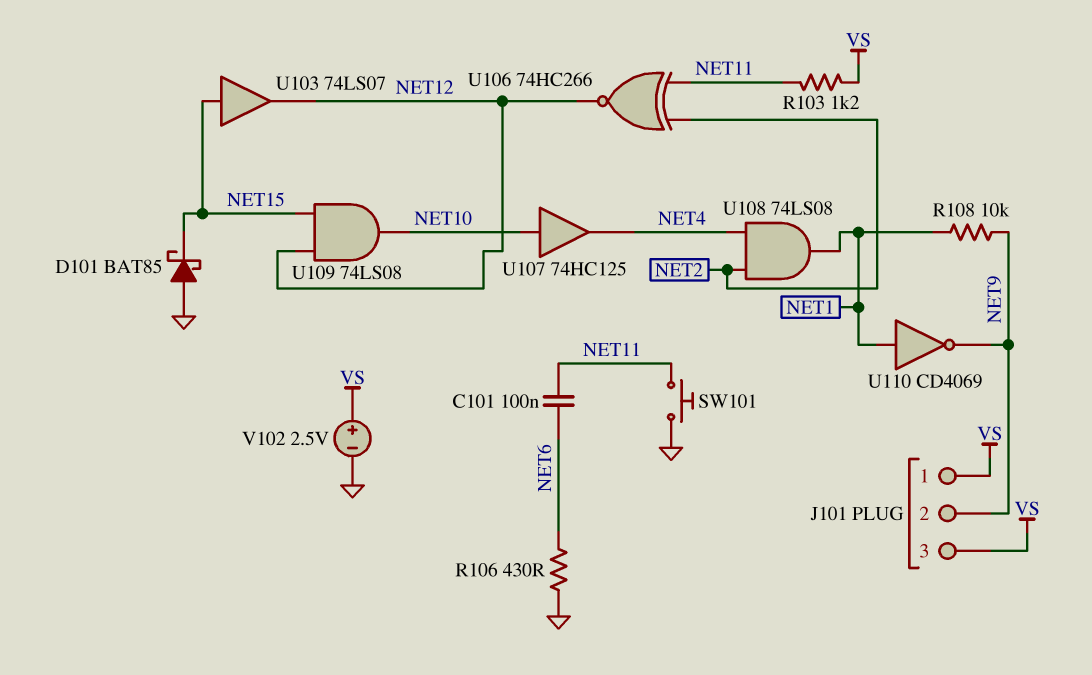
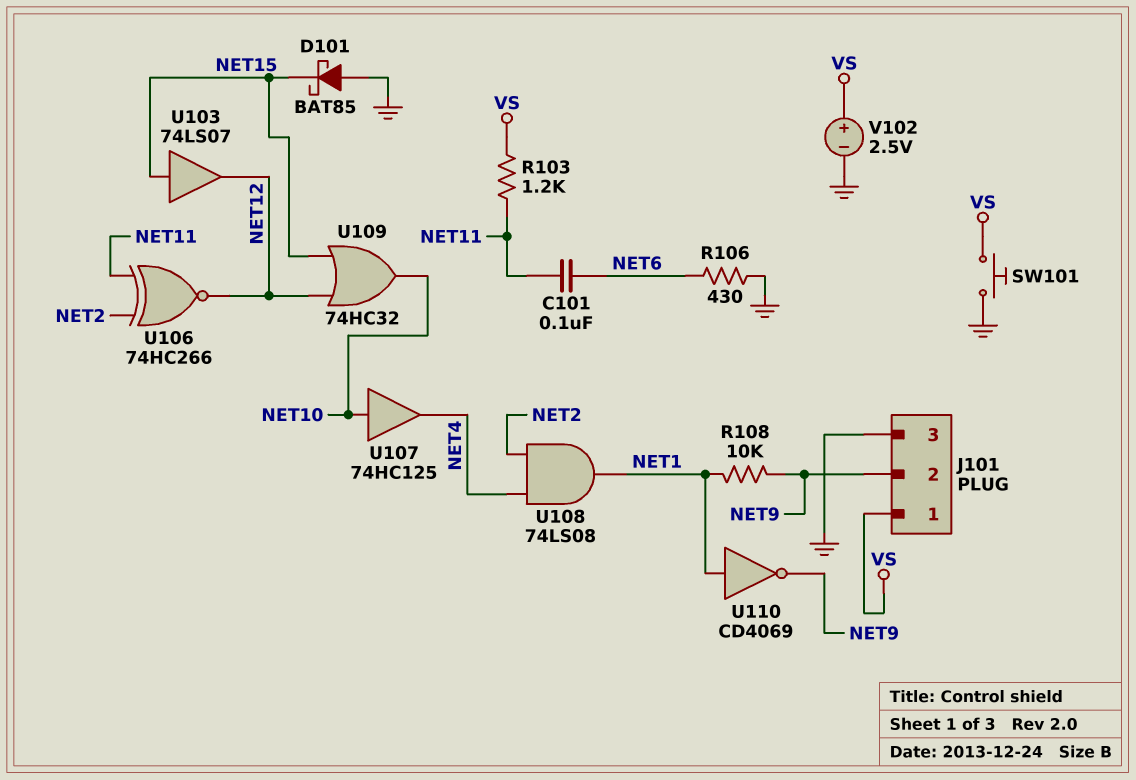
J101 pin 3: VS -> GND
SW101: button (GND, NET11) -> button (GND, VS)
U109: AND 74LS08 (in NET12, in NET15, out NET10) -> OR 74HC32 (in NET12, in NET15, out NET10)

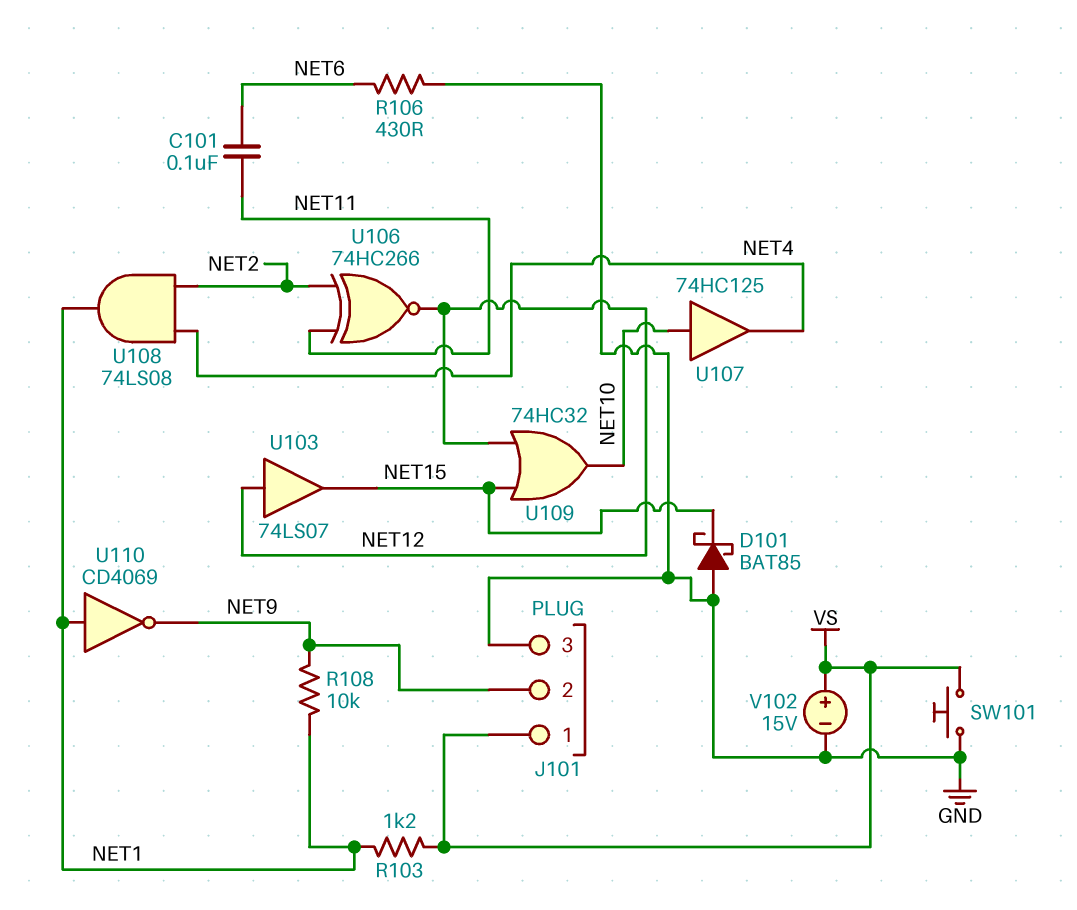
R103: 1.2k (NET11, VS) -> 1.2k (NET1, VS)
U103: buffer 74LS07 (in NET15, out NET12) -> buffer 74LS07 (in NET12, out NET15)
V102: 2.5V (plus VS, minus GND) -> 15V (plus VS, minus GND)

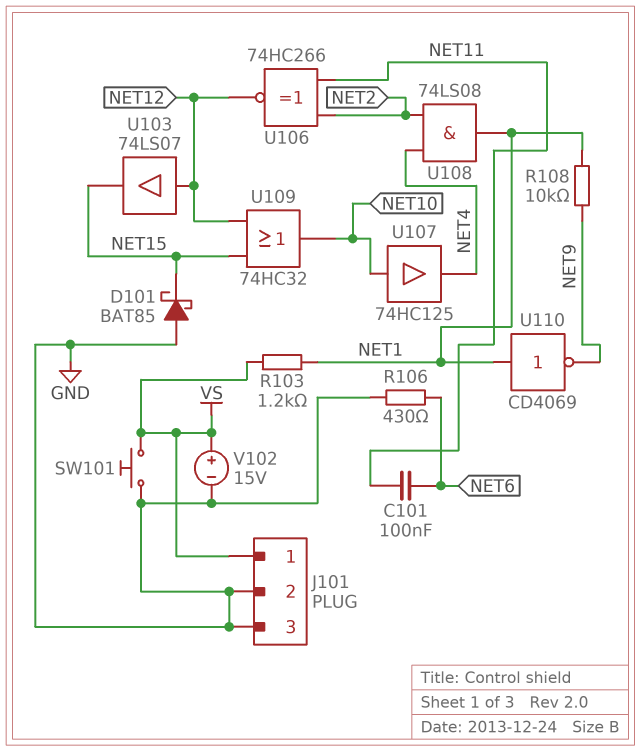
J101 pin 2: NET9 -> GND

